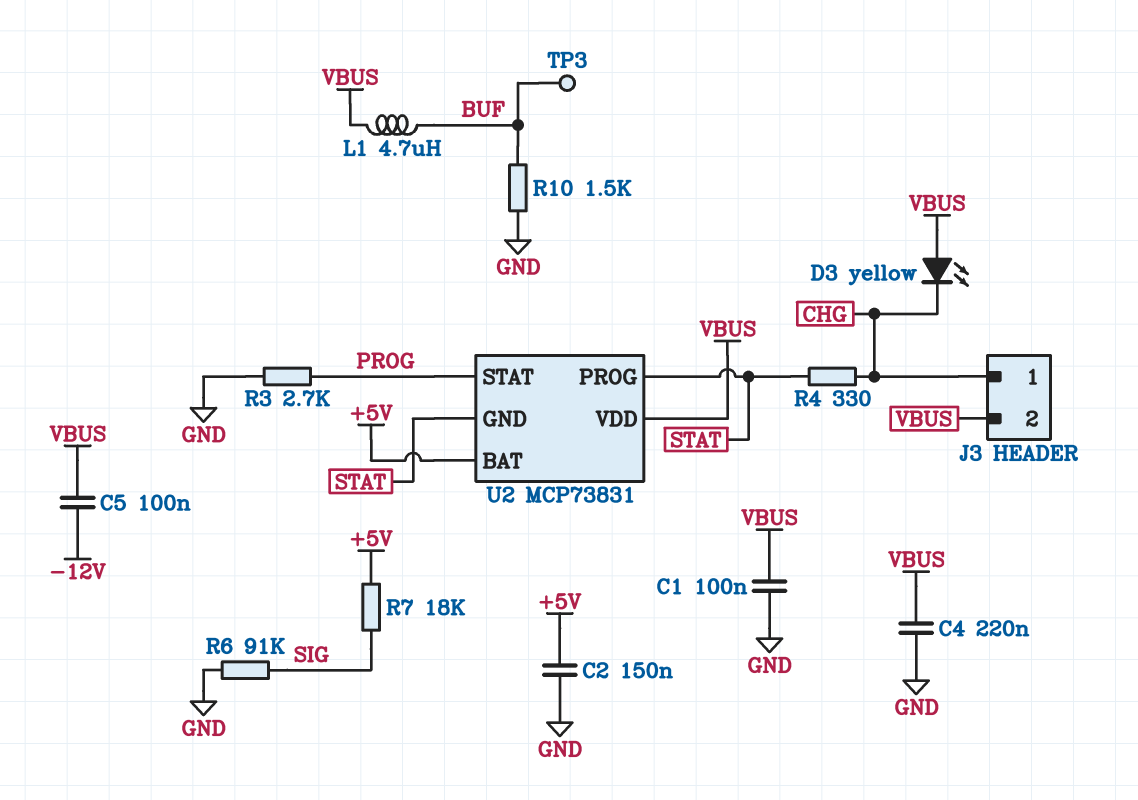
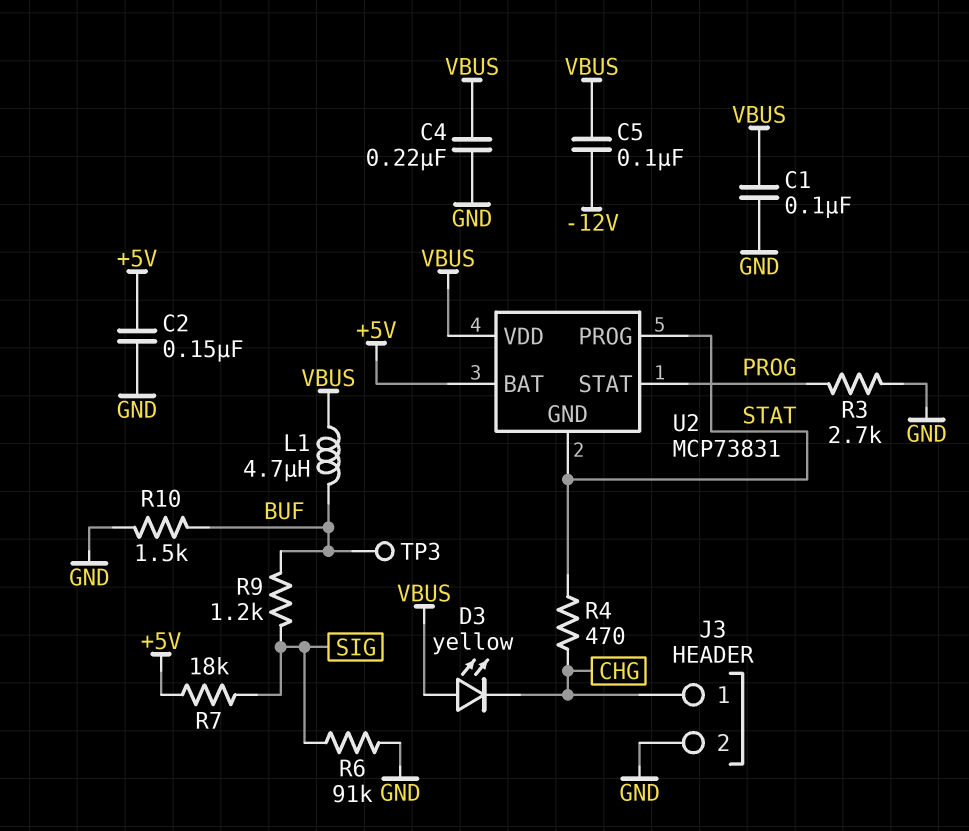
J3 pin 2: VBUS -> GND
R4: 330 (CHG, STAT) -> 470 (CHG, STAT)
R9: none -> 1.2k (BUF, SIG)

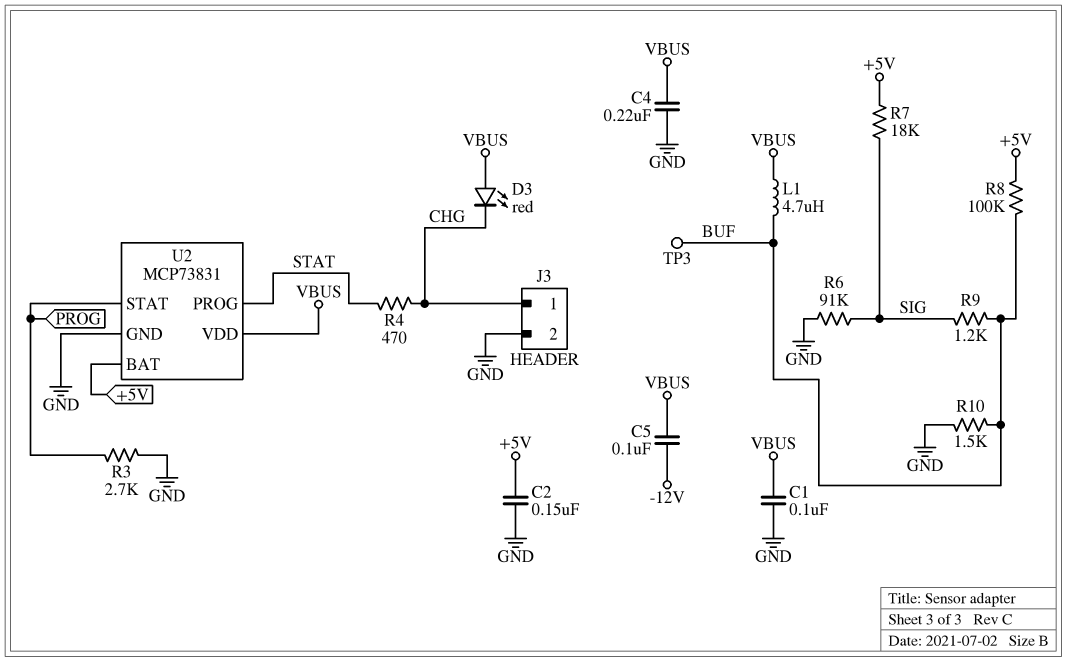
D3: LED yellow (A VBUS, K CHG) -> LED red (A VBUS, K CHG)
R8: none -> 100k (+5V, BUF)
U2 pin GND: STAT -> GND

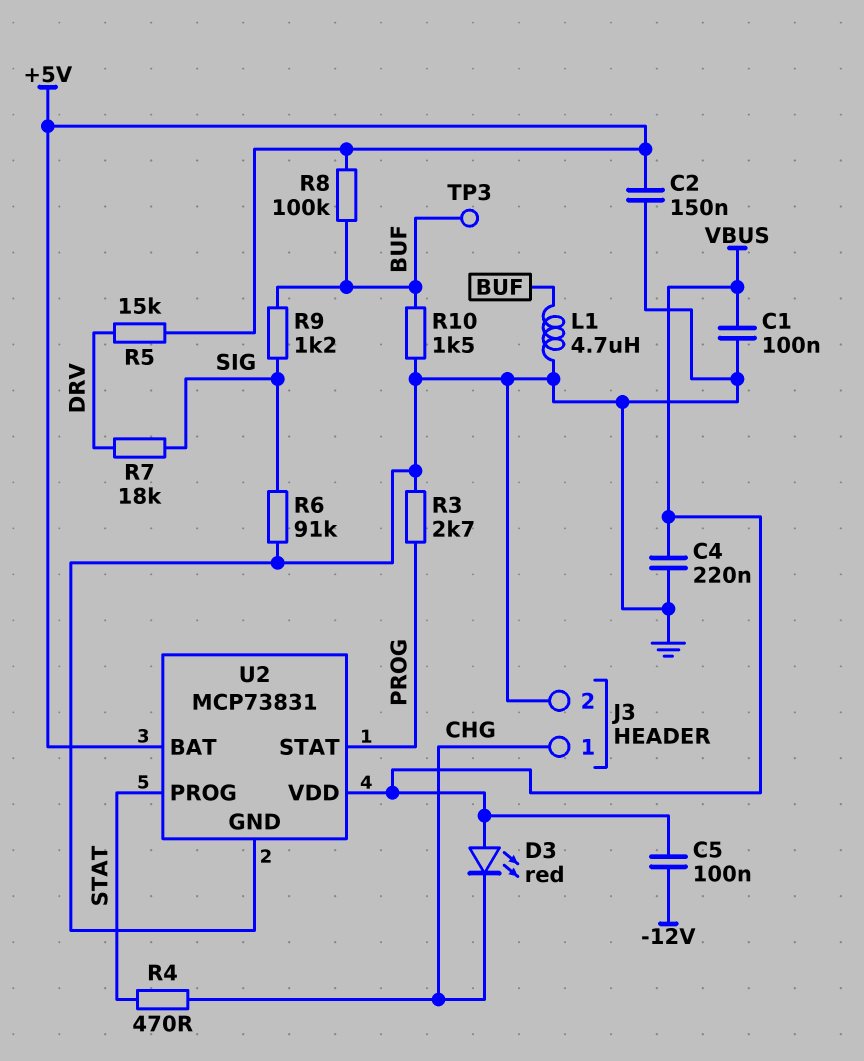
L1: 4.7uH (BUF, VBUS) -> 4.7uH (BUF, GND)
R5: none -> 15k (+5V, DRV)
R7: 18k (+5V, SIG) -> 18k (DRV, SIG)

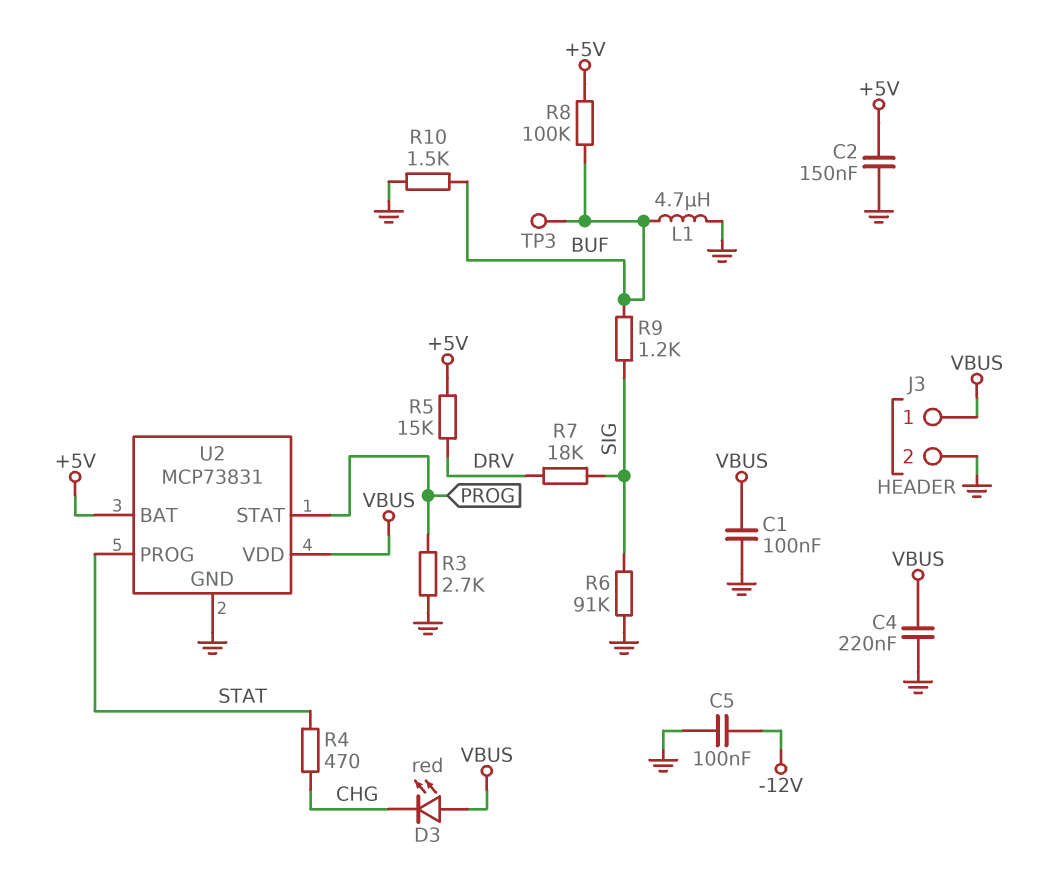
C5: 100nF (-12V, VBUS) -> 100nF (-12V, GND)
J3 pin 1: CHG -> VBUS

